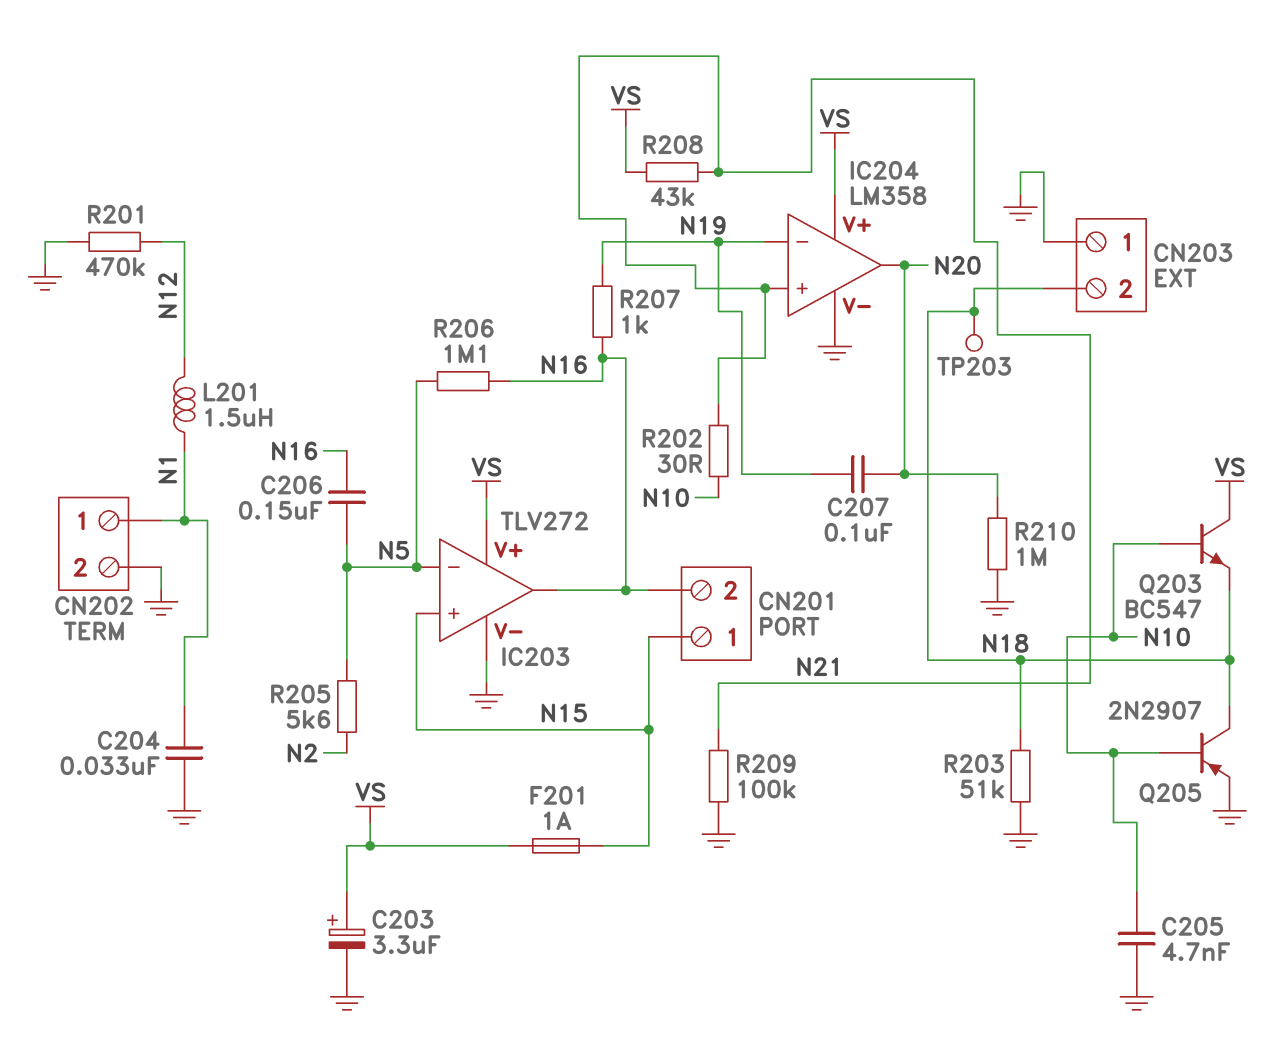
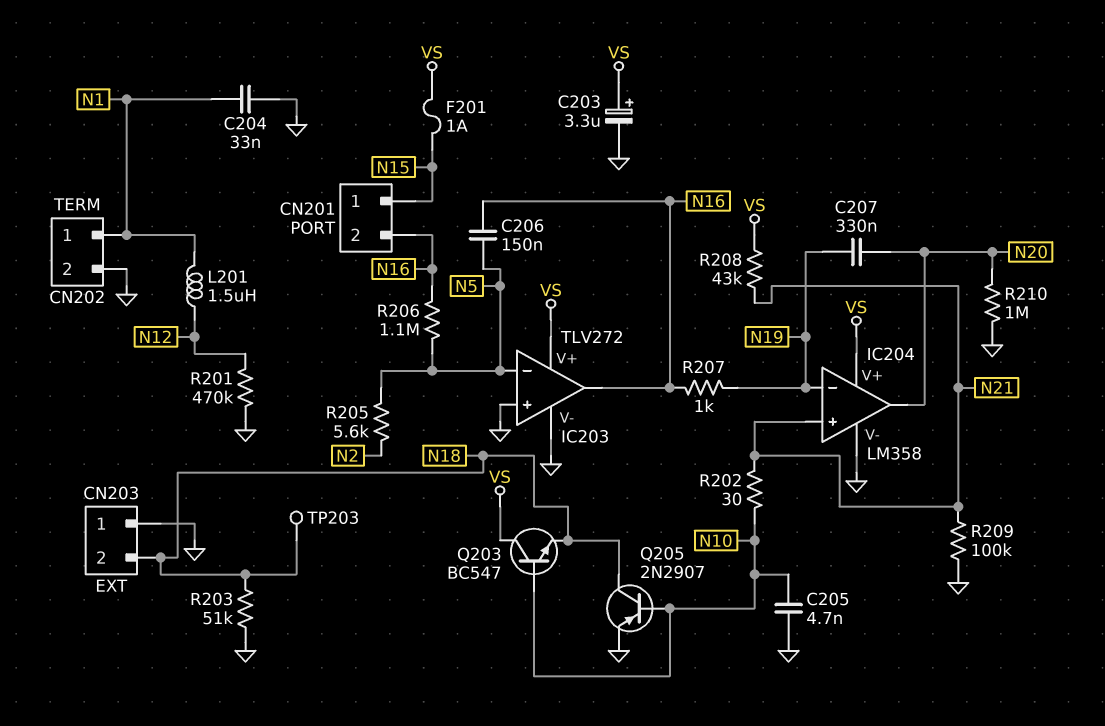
C207: 100nF (N19, N20) -> 330nF (N19, N20)
IC203 pin in+: N15 -> GND

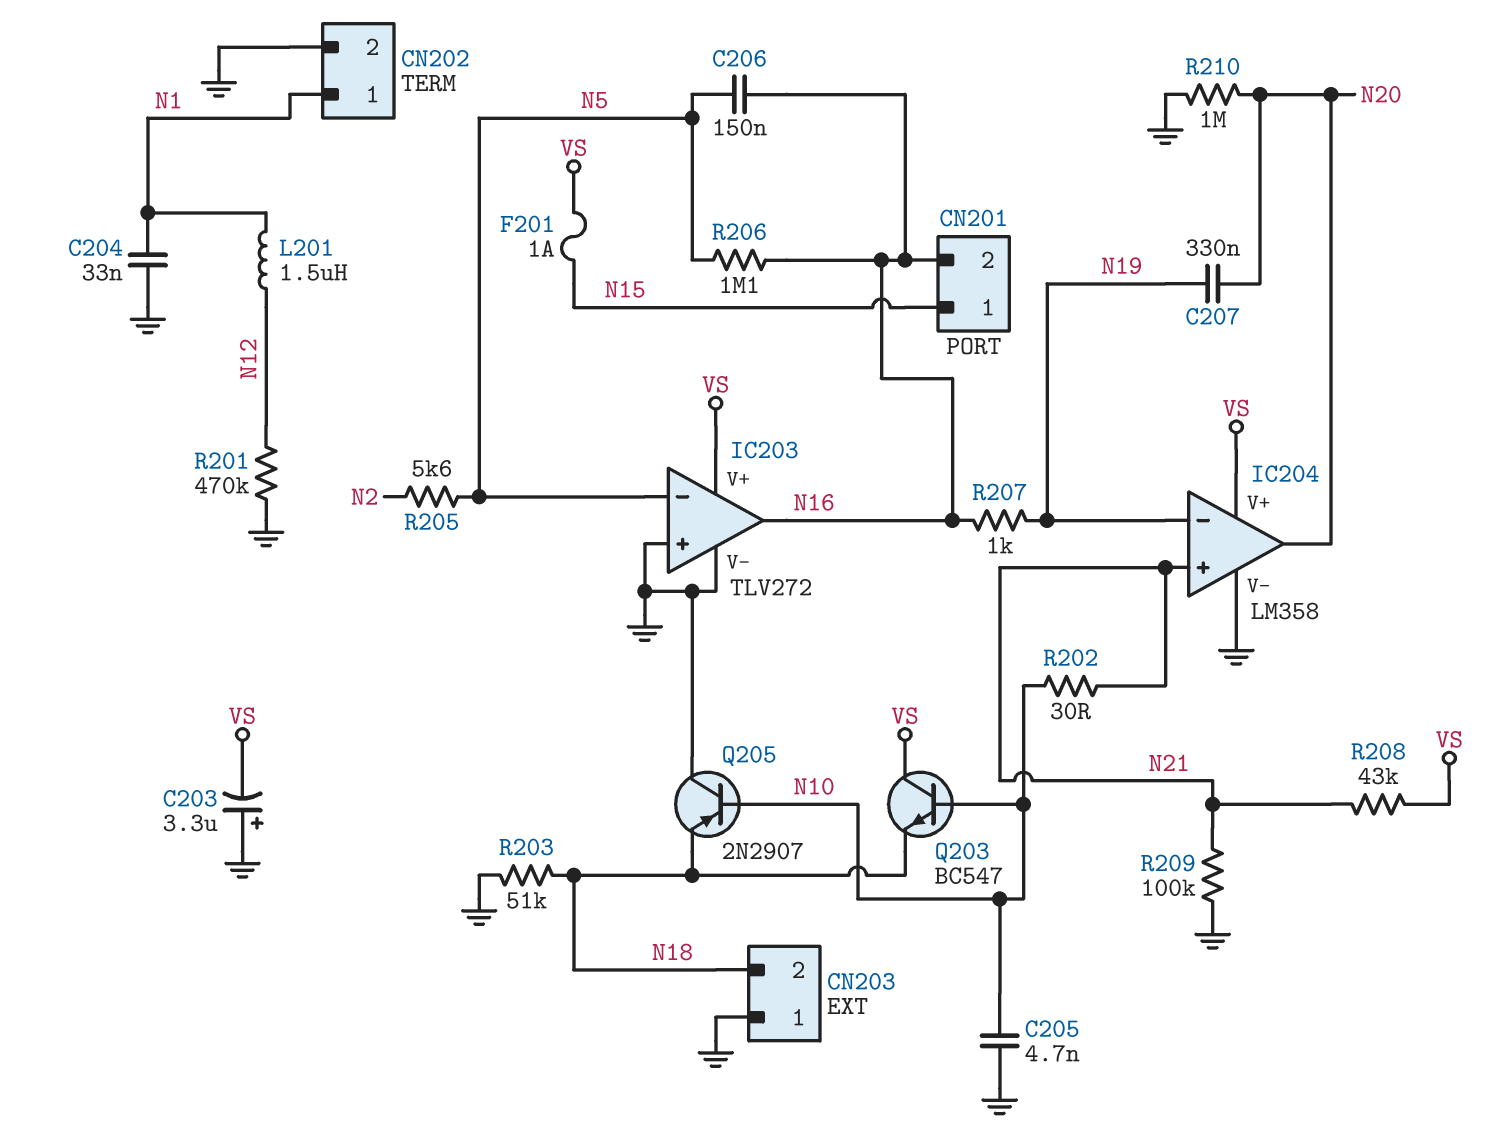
C203: 3.3uF (plus VS, minus GND) -> 3.3uF (plus GND, minus VS)
Q205: PNP 2N2907 (B N10, C N18, E GND) -> PNP 2N2907 (B N10, C GND, E N18)
TP203: test point (N18) -> none

